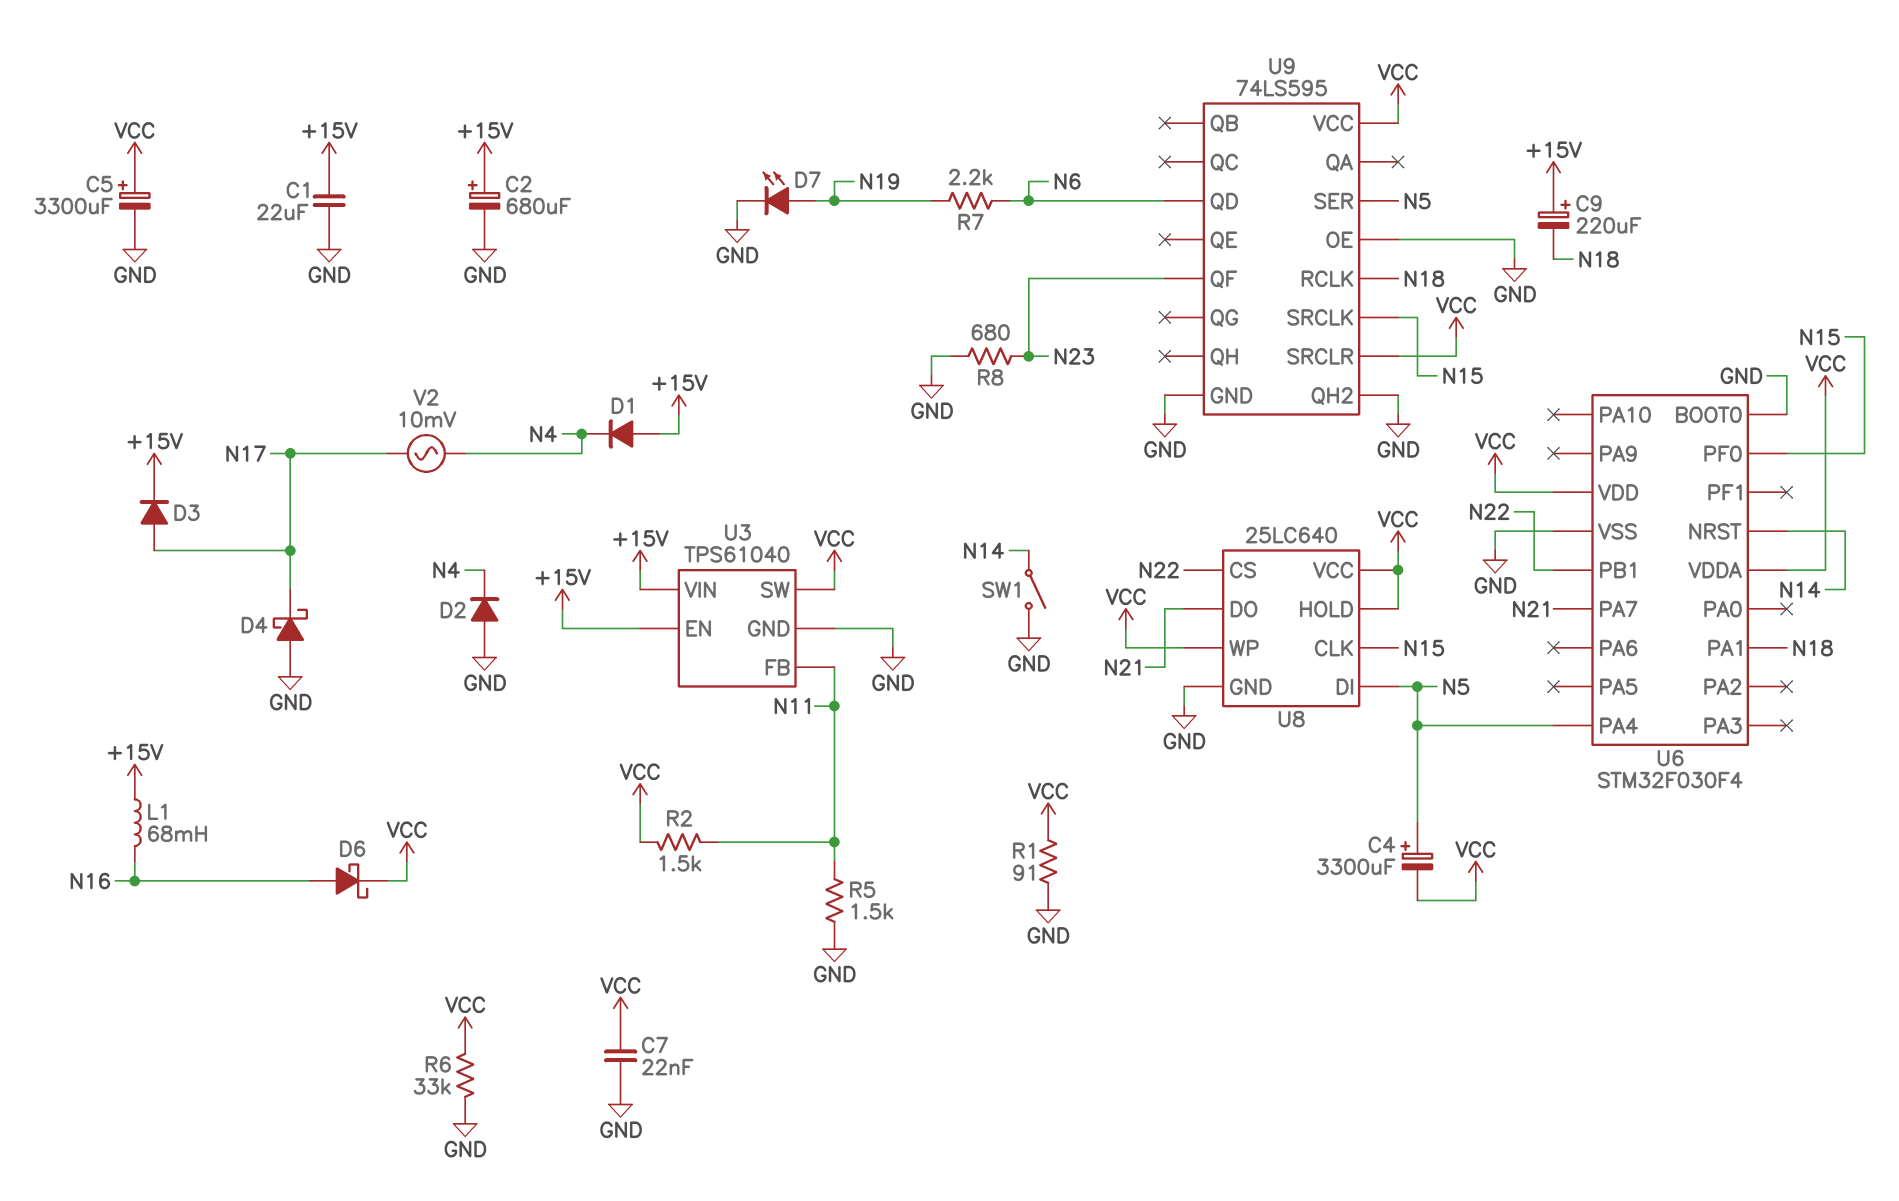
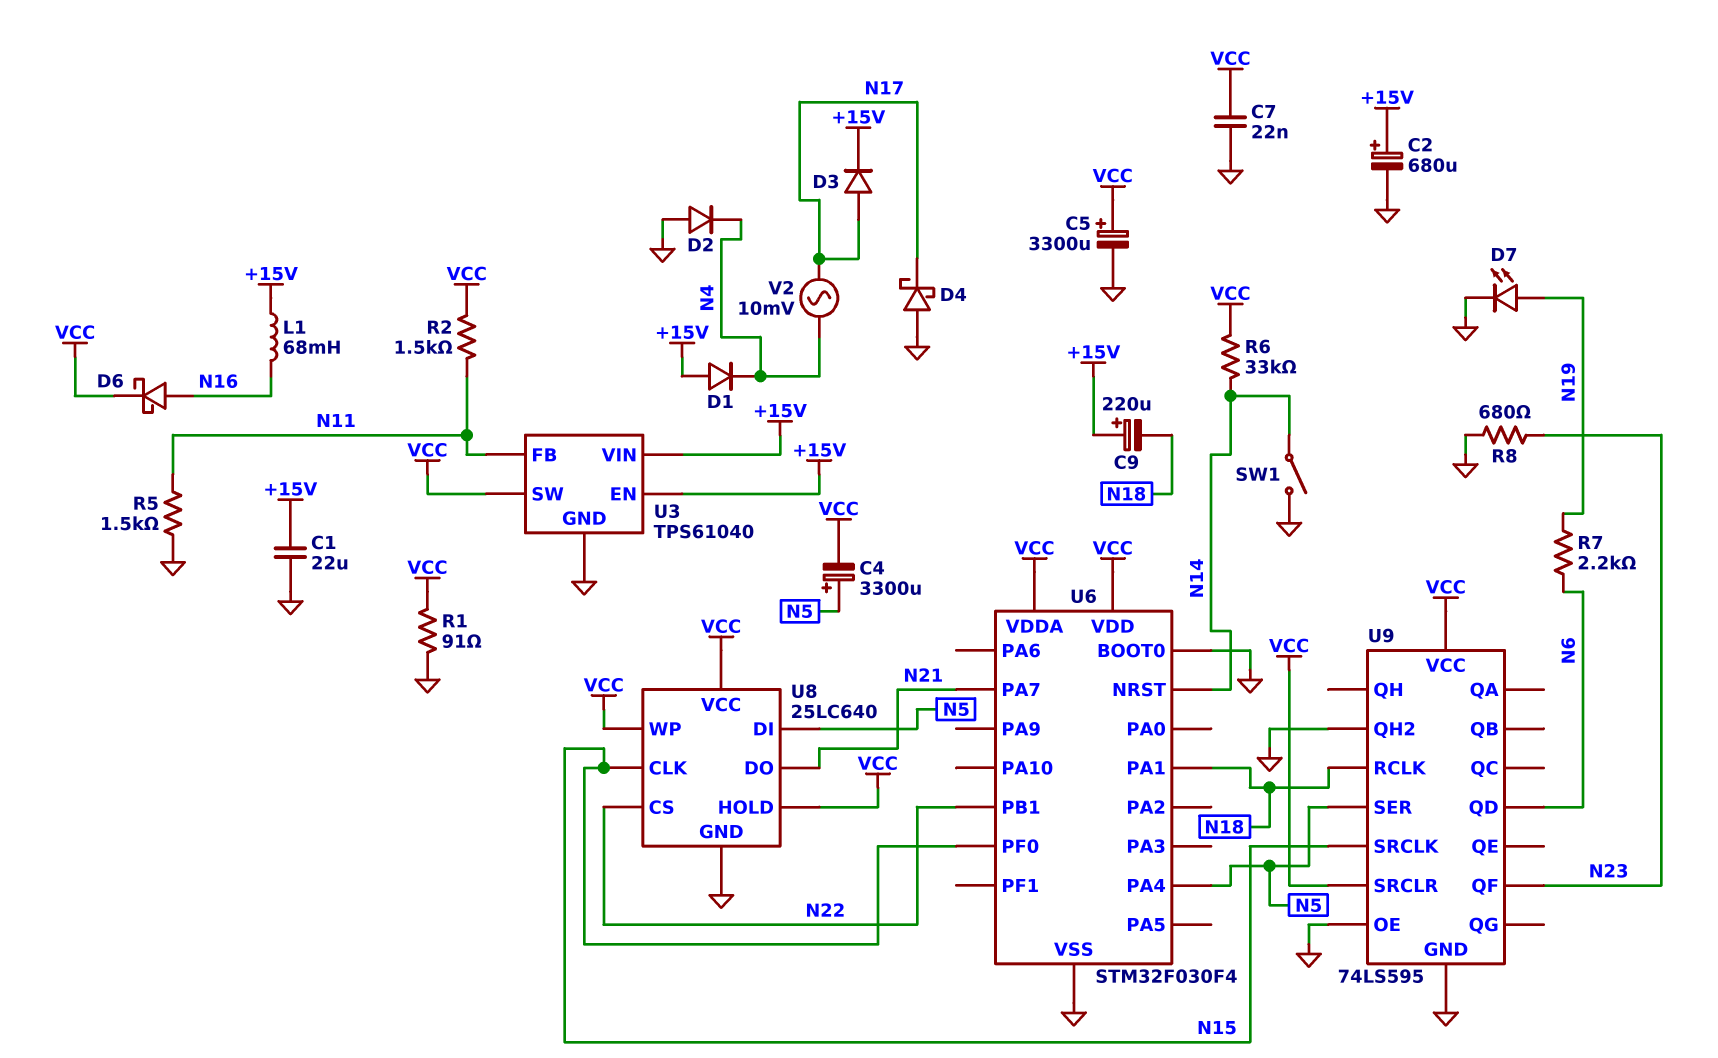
R6: 33k (GND, VCC) -> 33k (N14, VCC)

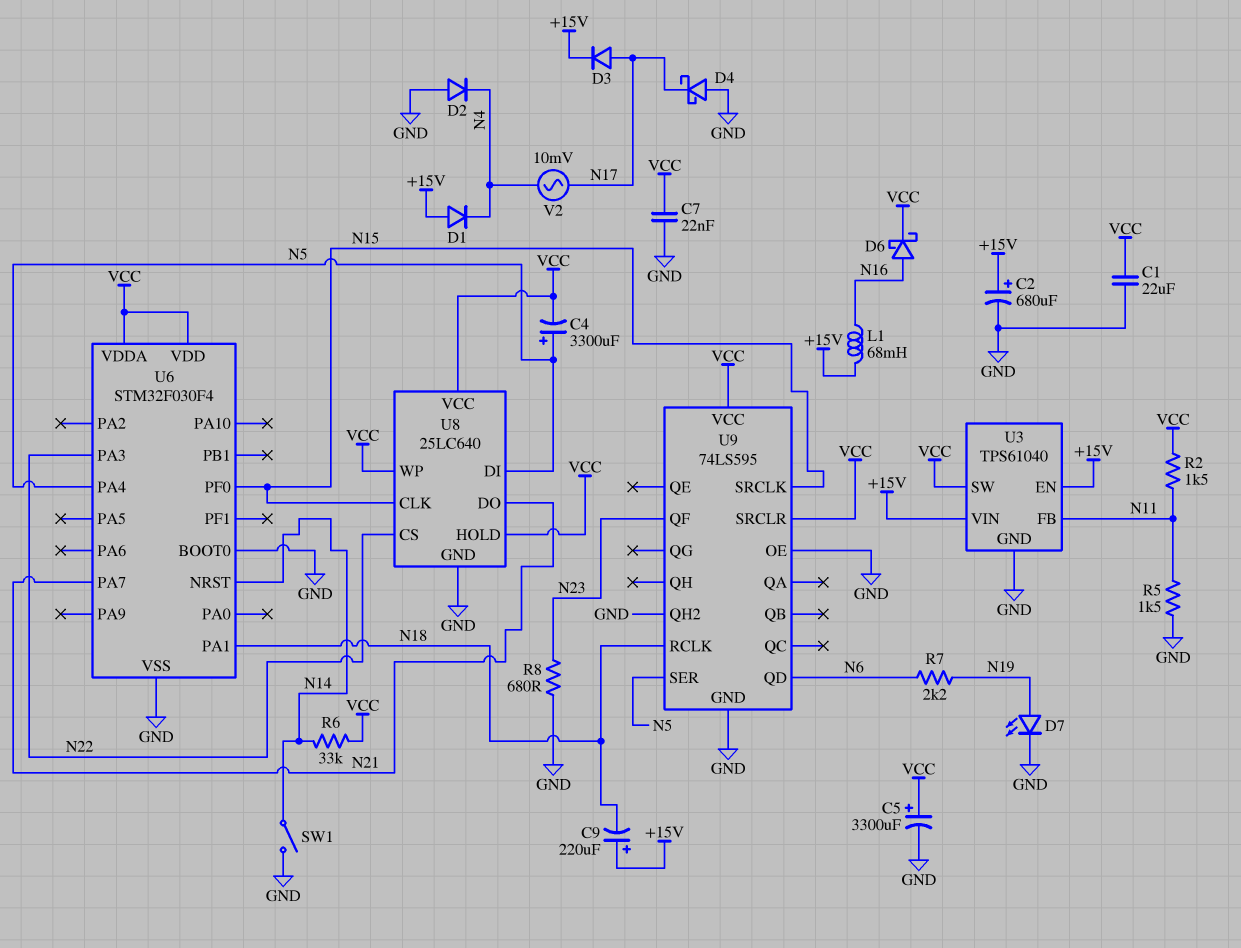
C1: 22uF (+15V, GND) -> 22uF (GND, VCC)
R1: 91 (GND, VCC) -> none
U6 pin PA3: none -> N22
U6 pin PB1: N22 -> none

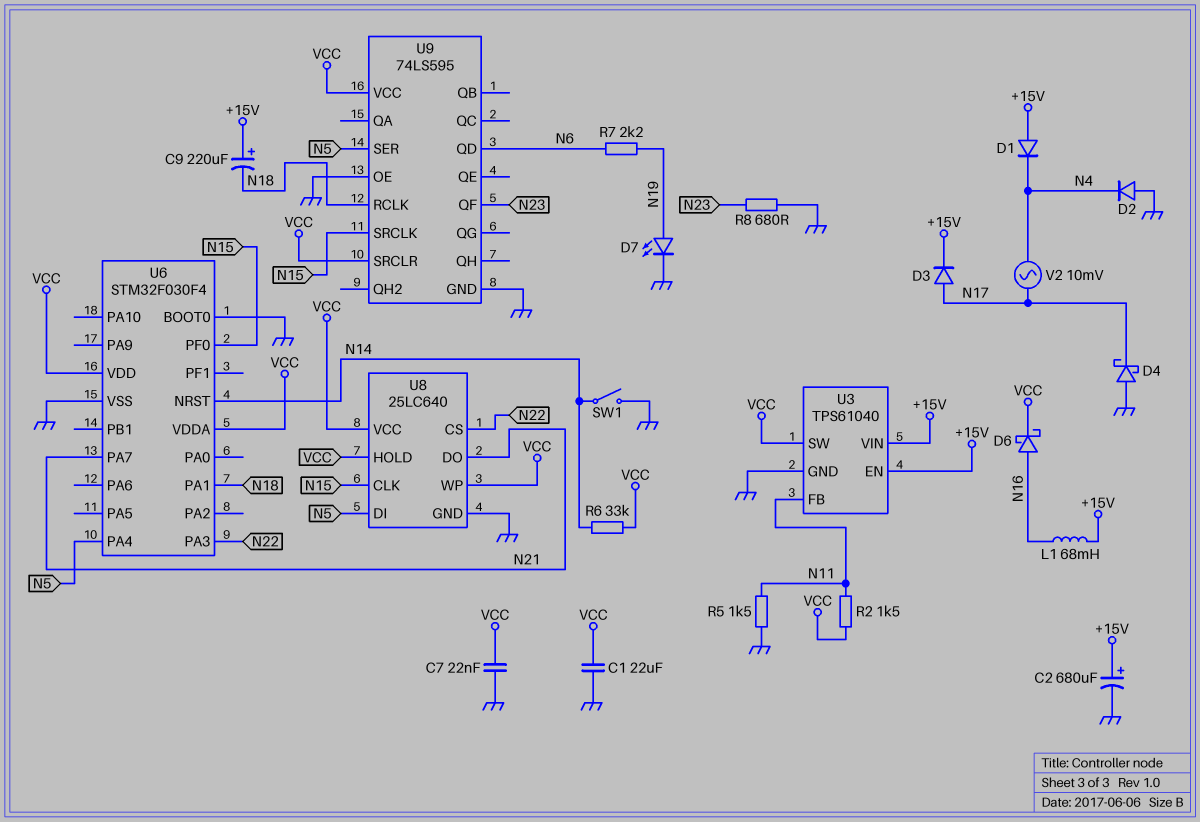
C4: 3300uF (plus N5, minus VCC) -> none
C5: 3300uF (plus VCC, minus GND) -> none
U9 pin QH2: GND -> none

